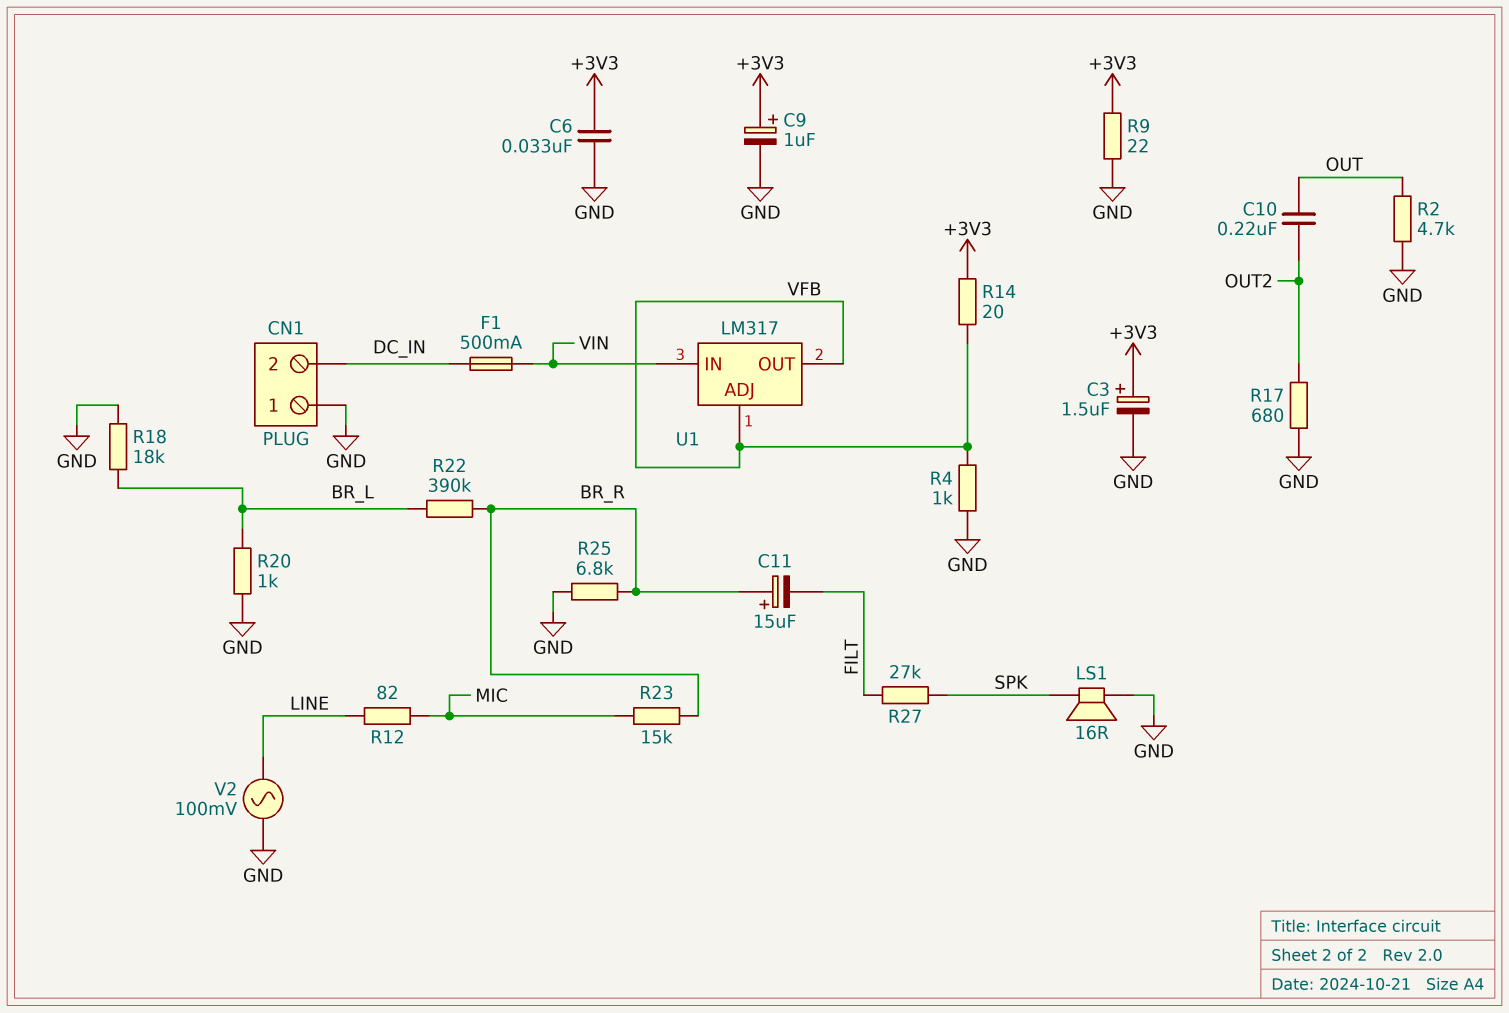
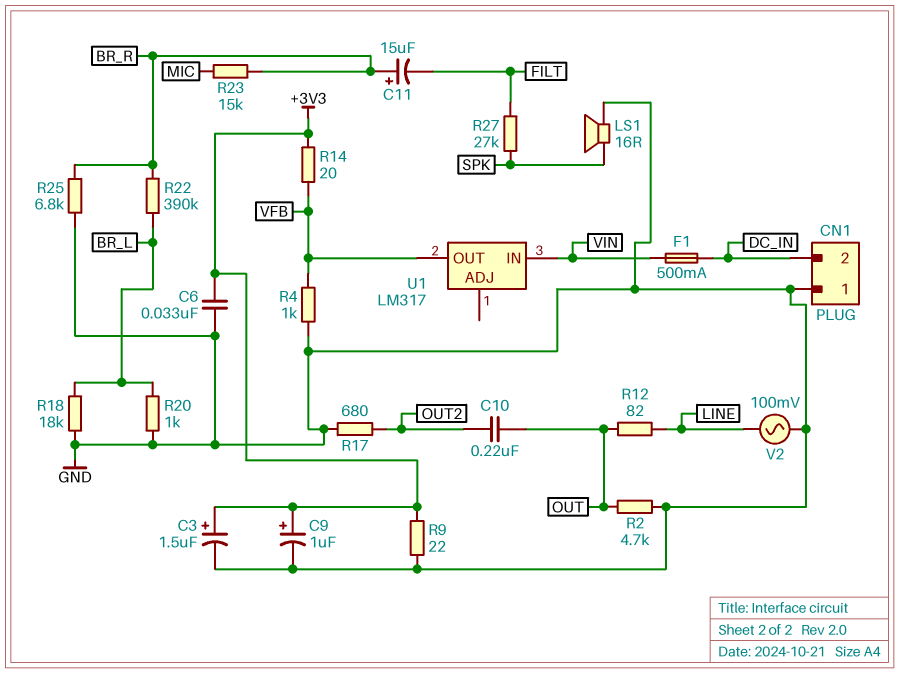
R12: 82 (LINE, MIC) -> 82 (LINE, OUT)
U1 pin ADJ: VFB -> none

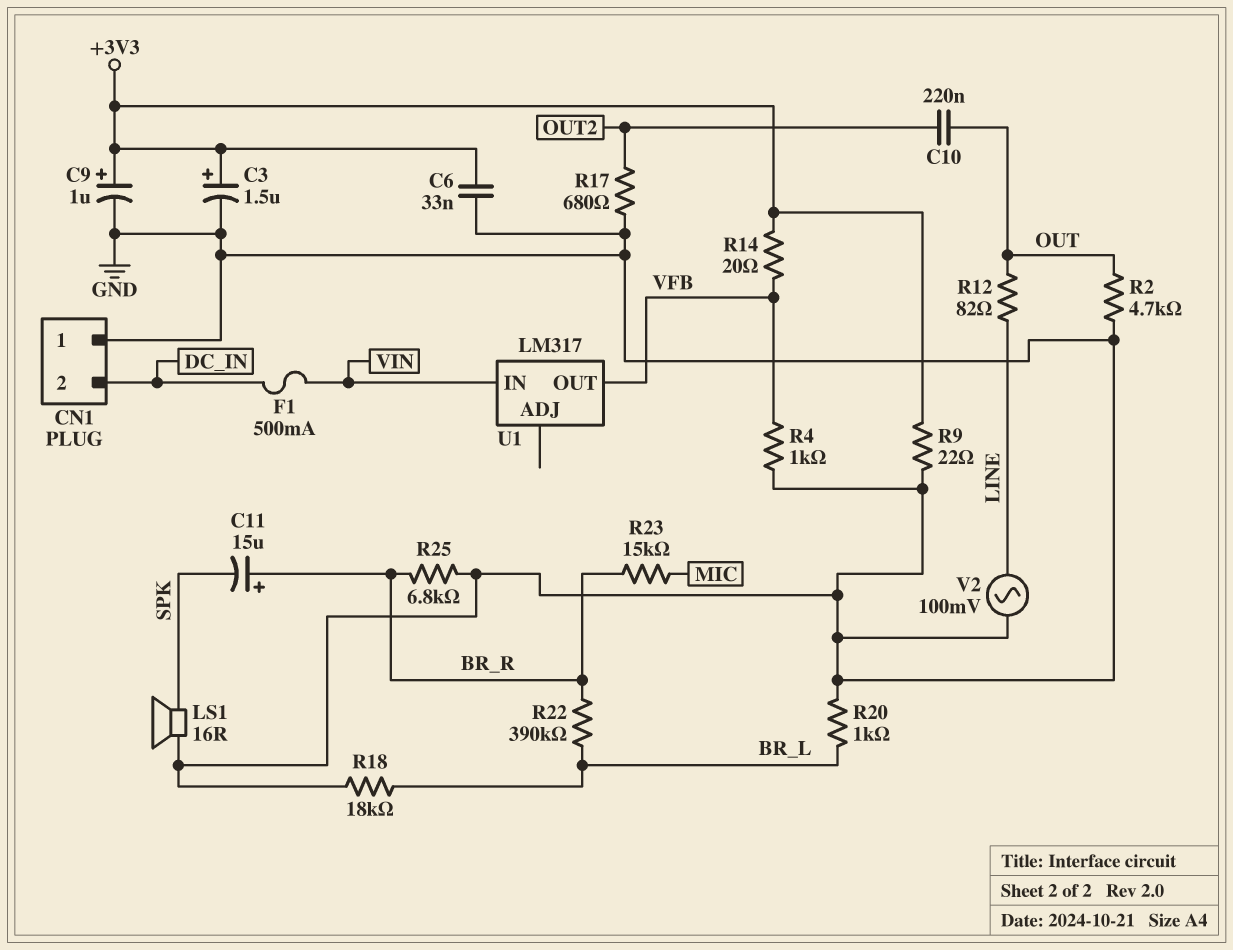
C11: 15uF (plus BR_R, minus FILT) -> 15uF (plus BR_R, minus SPK)
R27: 27k (FILT, SPK) -> none

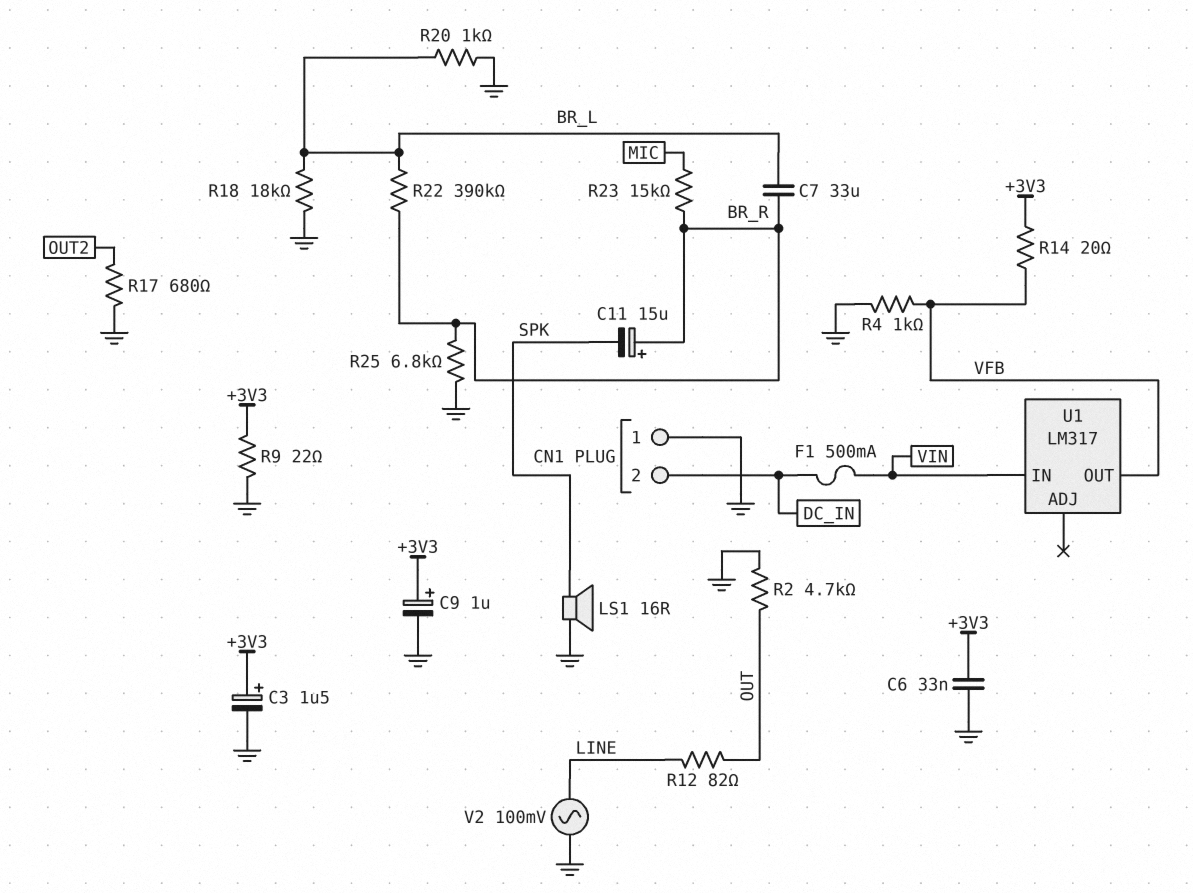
C7: none -> 33uF (BR_L, BR_R)
C10: 220nF (OUT, OUT2) -> none

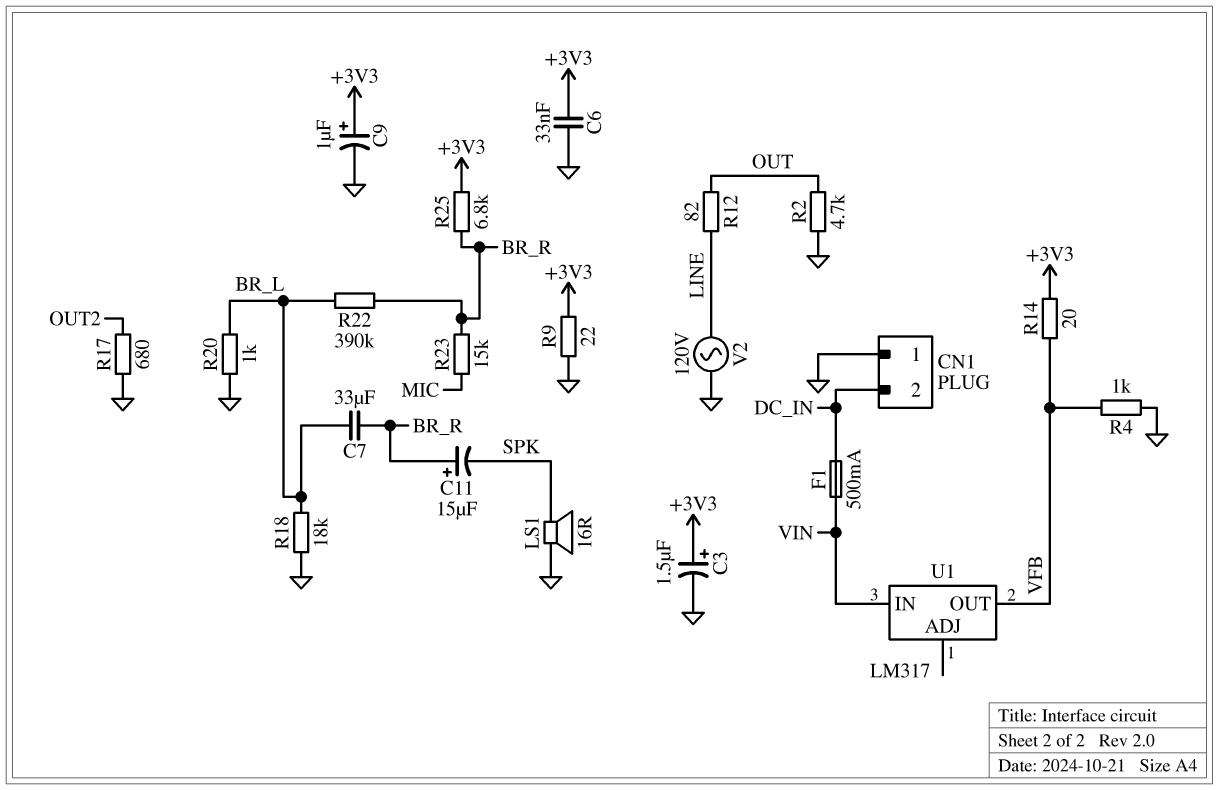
R25: 6.8k (BR_R, GND) -> 6.8k (+3V3, BR_R)
V2: AC 100mV (GND, LINE) -> AC 120V (GND, LINE)

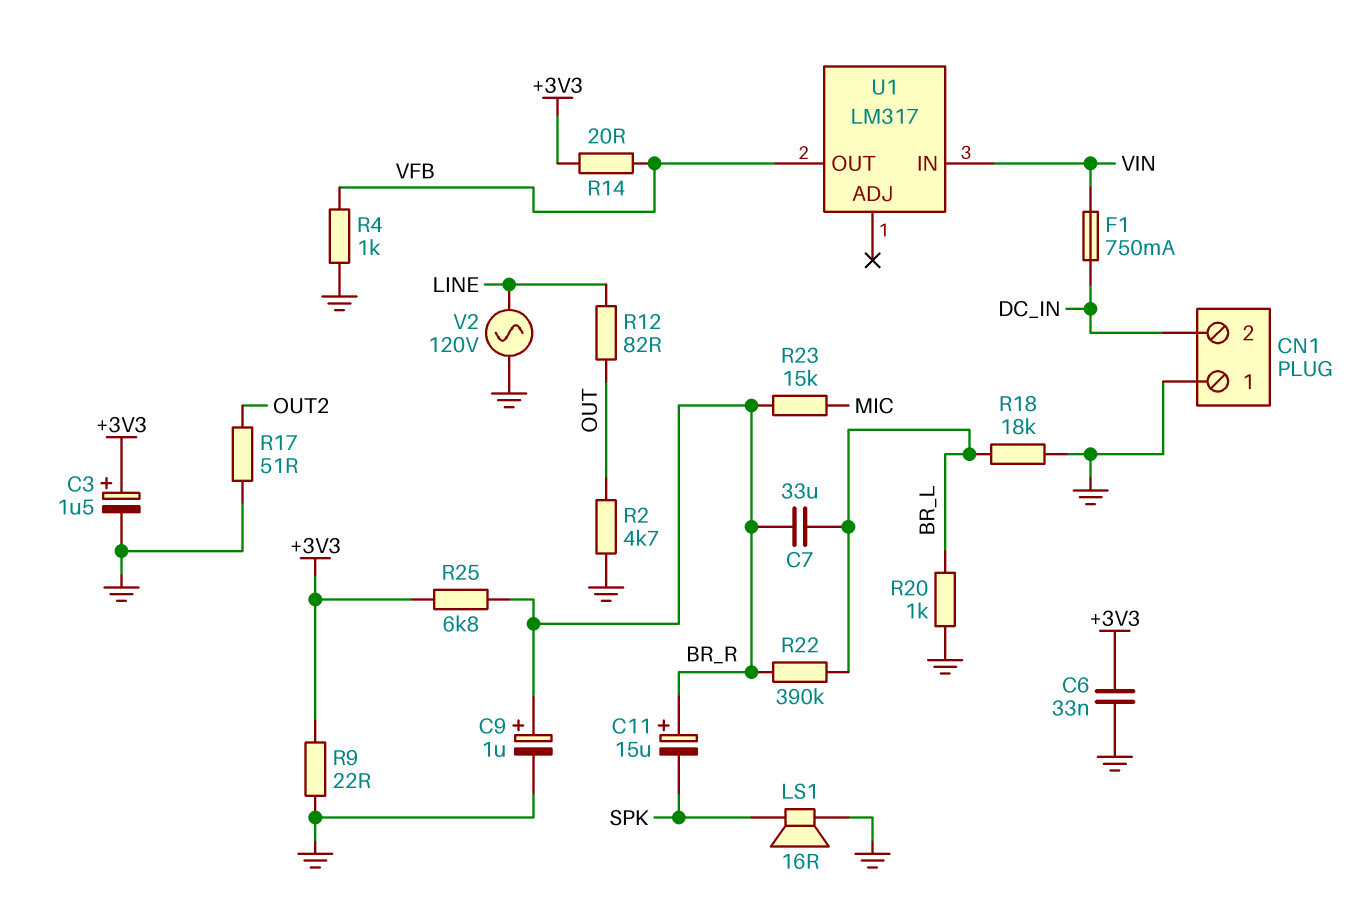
C9: 1uF (plus +3V3, minus GND) -> 1uF (plus BR_R, minus GND)
F1: 500mA (DC_IN, VIN) -> 750mA (DC_IN, VIN)
R17: 680 (GND, OUT2) -> 51 (GND, OUT2)

